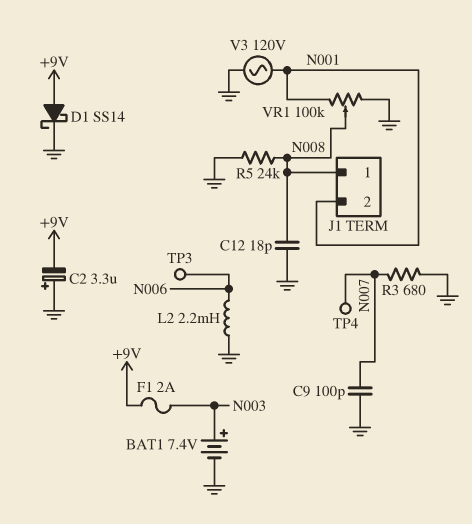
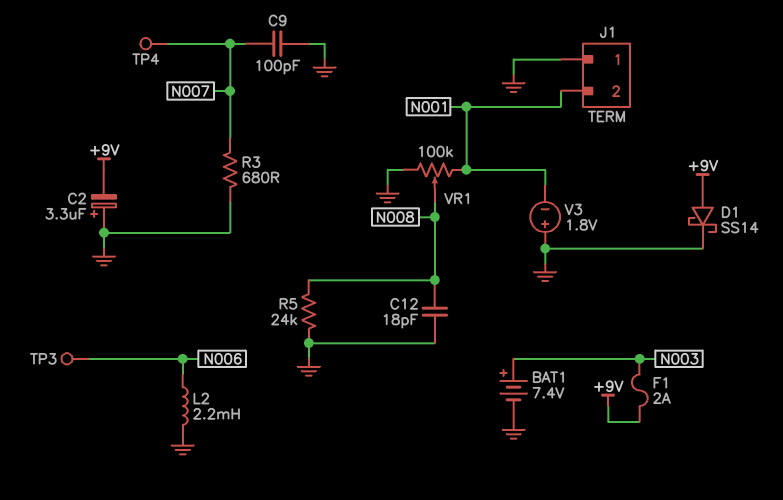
J1 pin 1: N008 -> GND
V3: AC 120V (GND, N001) -> 1.8V (plus GND, minus N001)

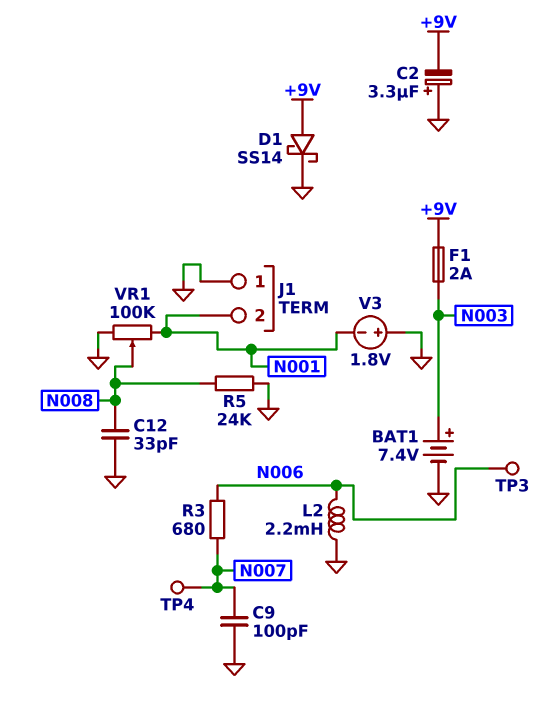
C12: 18pF (GND, N008) -> 33pF (GND, N008)
R3: 680 (GND, N007) -> 680 (N006, N007)

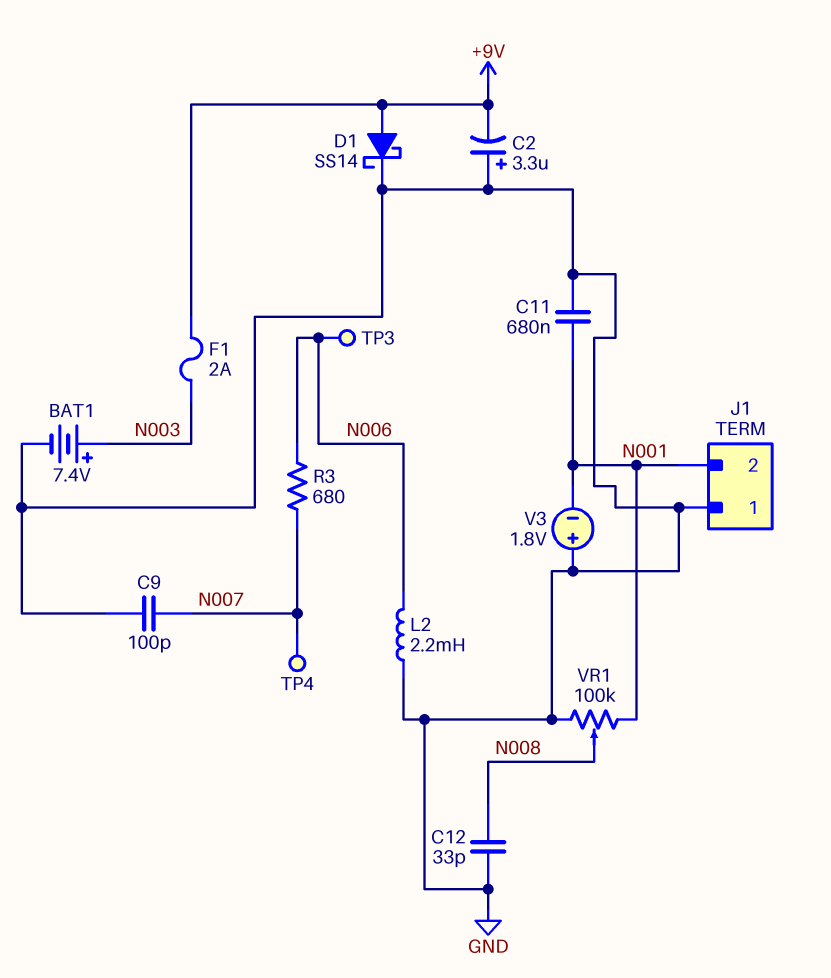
C11: none -> 680nF (GND, N001)
R5: 24k (GND, N008) -> none

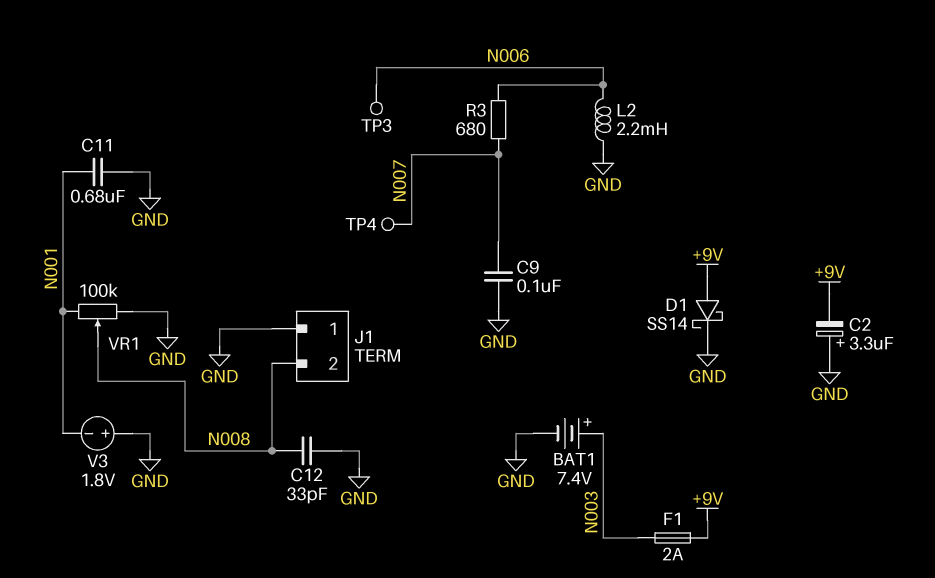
C9: 100pF (GND, N007) -> 100nF (GND, N007)
J1 pin 2: N001 -> N008

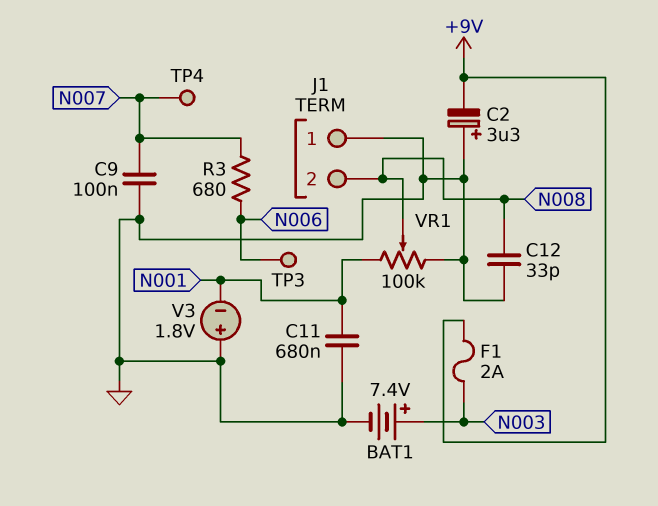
D1: schottky SS14 (A +9V, K GND) -> none
L2: 2.2mH (GND, N006) -> none

